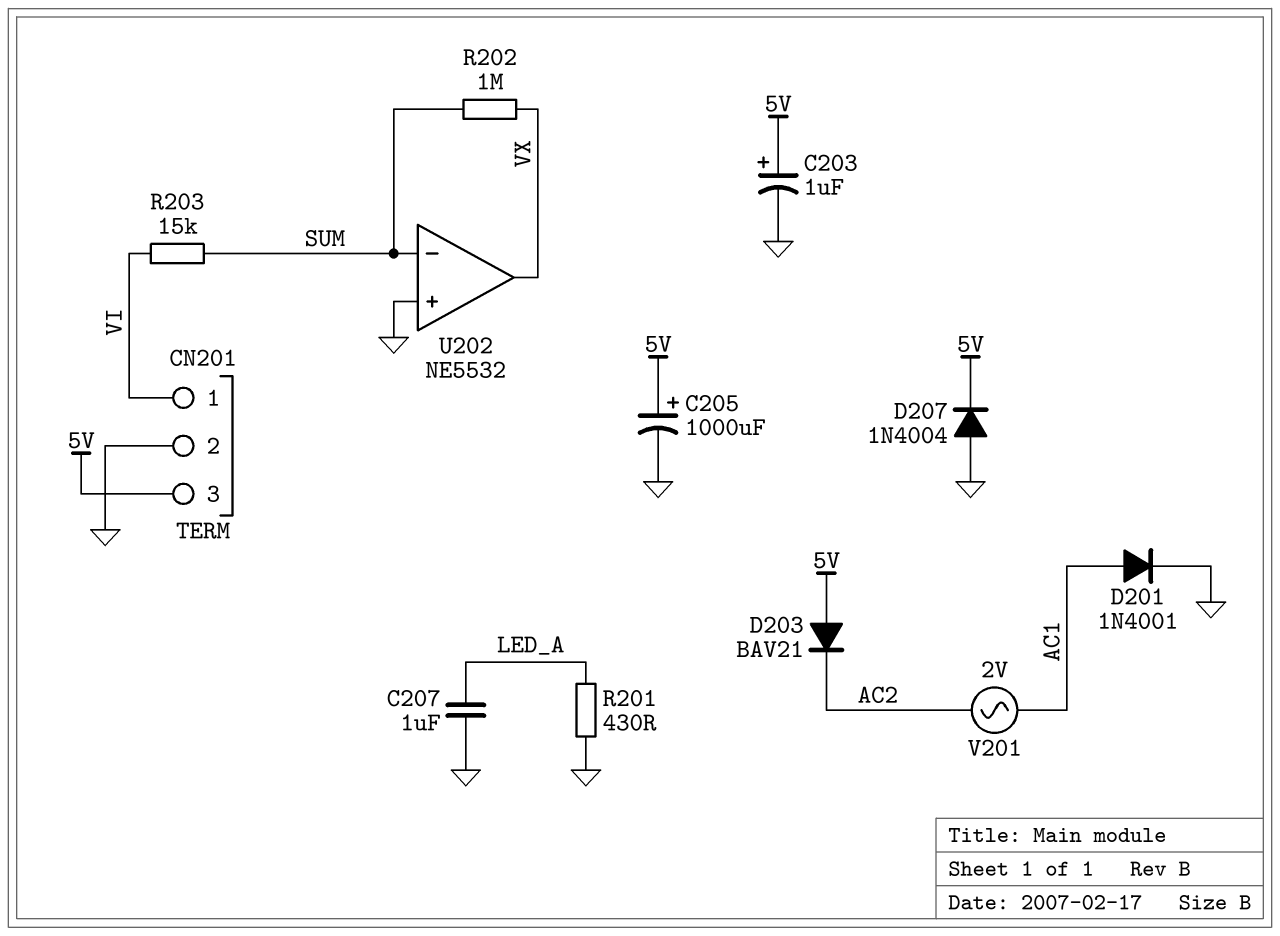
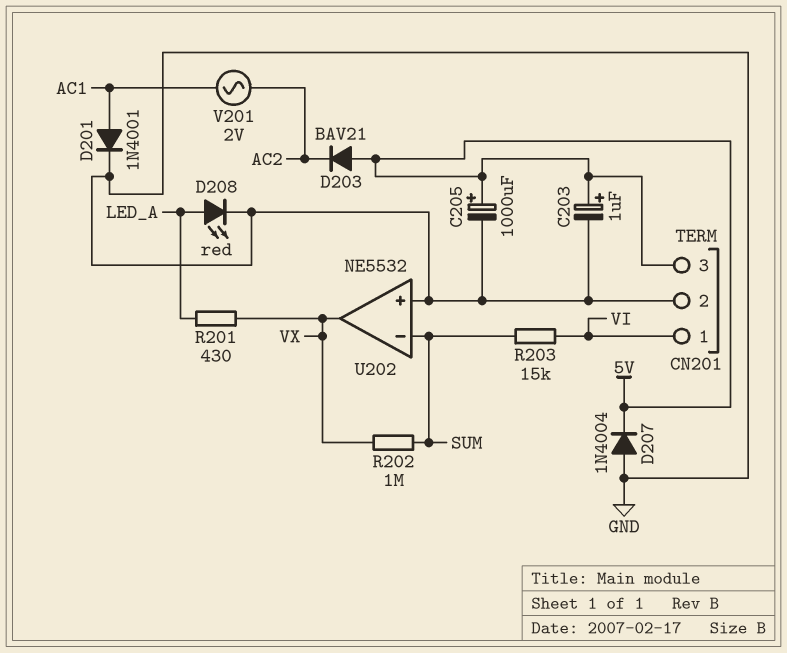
C207: 1uF (GND, LED_A) -> none
D208: none -> LED red (A LED_A, K GND)
R201: 430 (GND, LED_A) -> 430 (LED_A, VX)

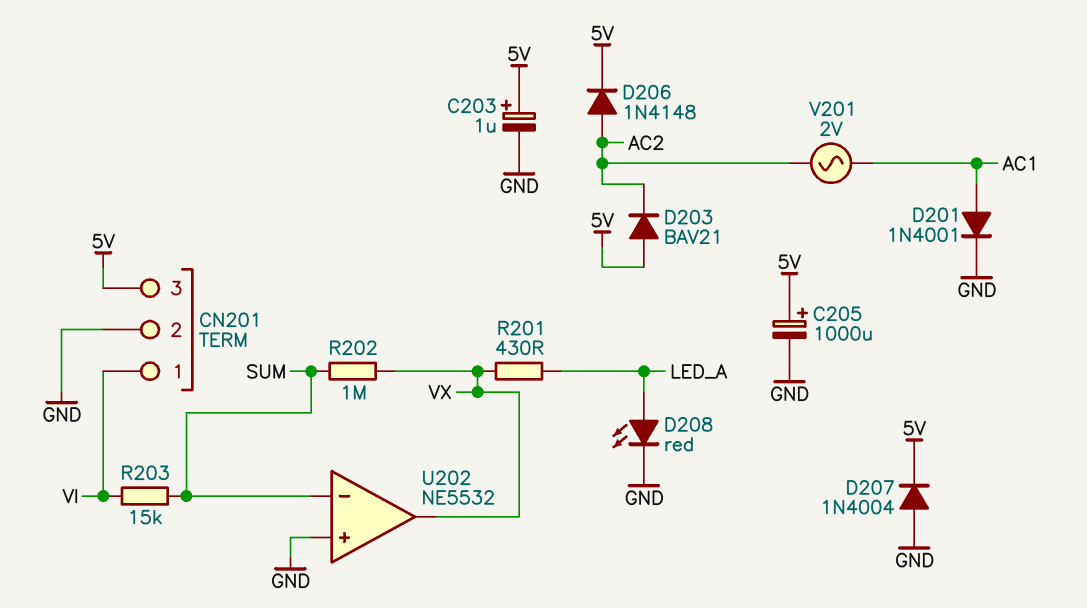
D206: none -> diode 1N4148 (A AC2, K 5V)

